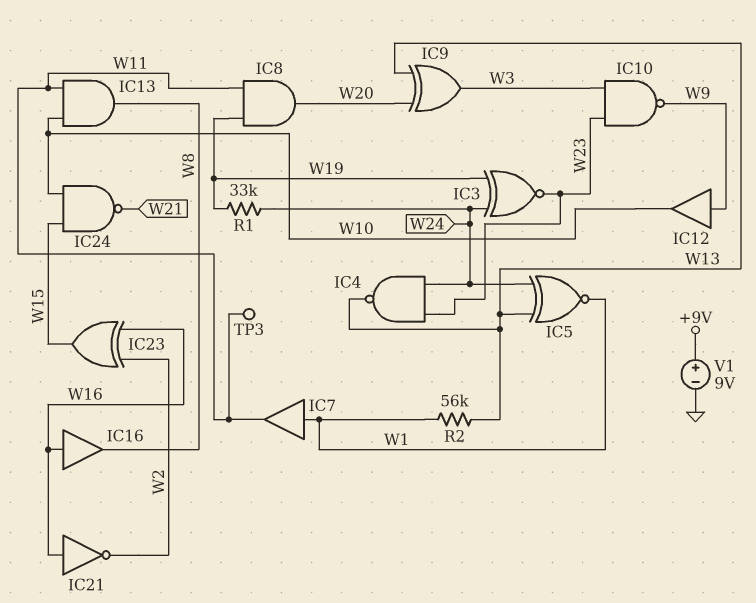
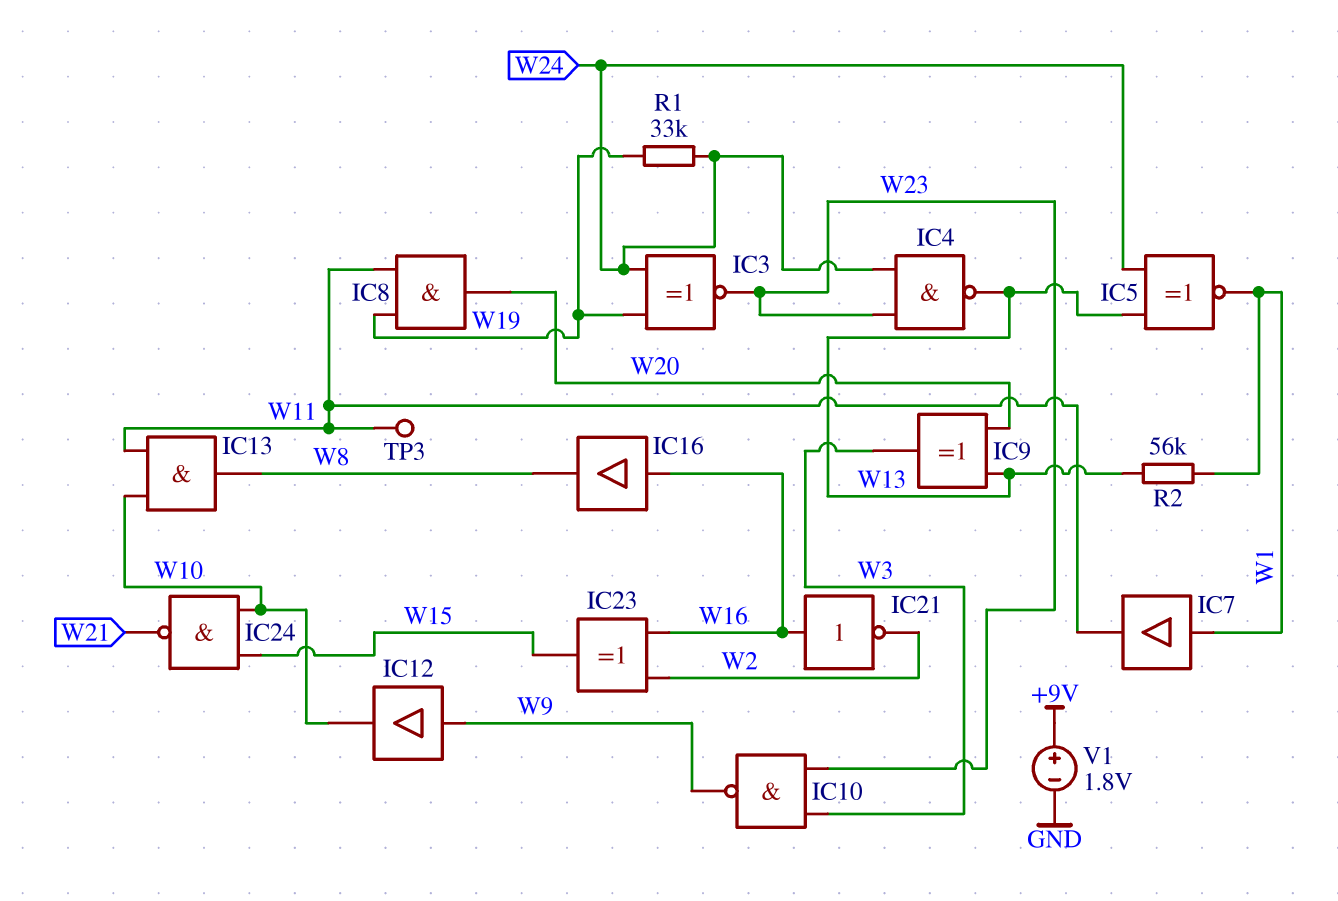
V1: 9V (plus +9V, minus GND) -> 1.8V (plus +9V, minus GND)

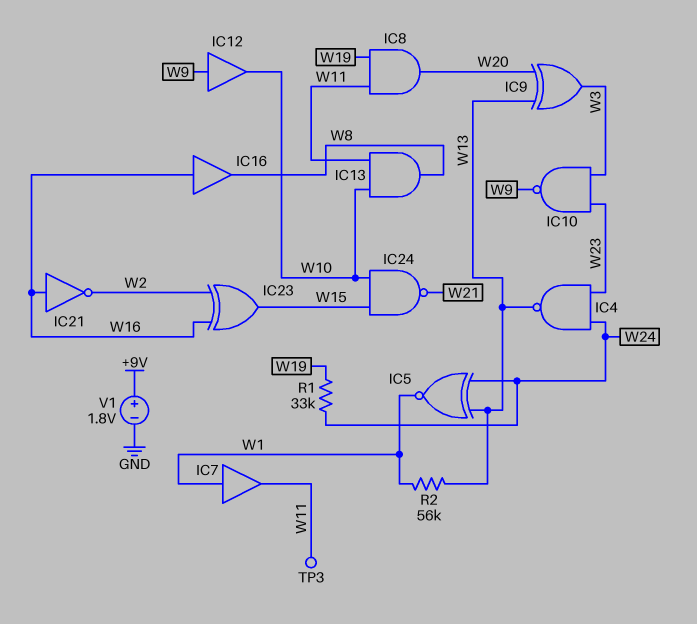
IC3: XNOR (in W19, in W24, out W23) -> none

